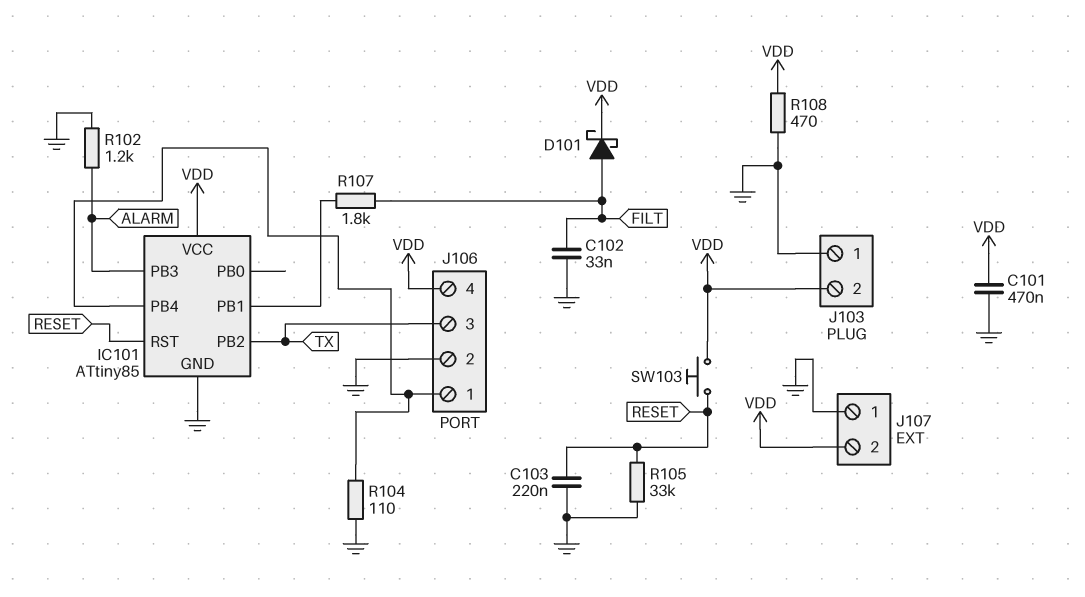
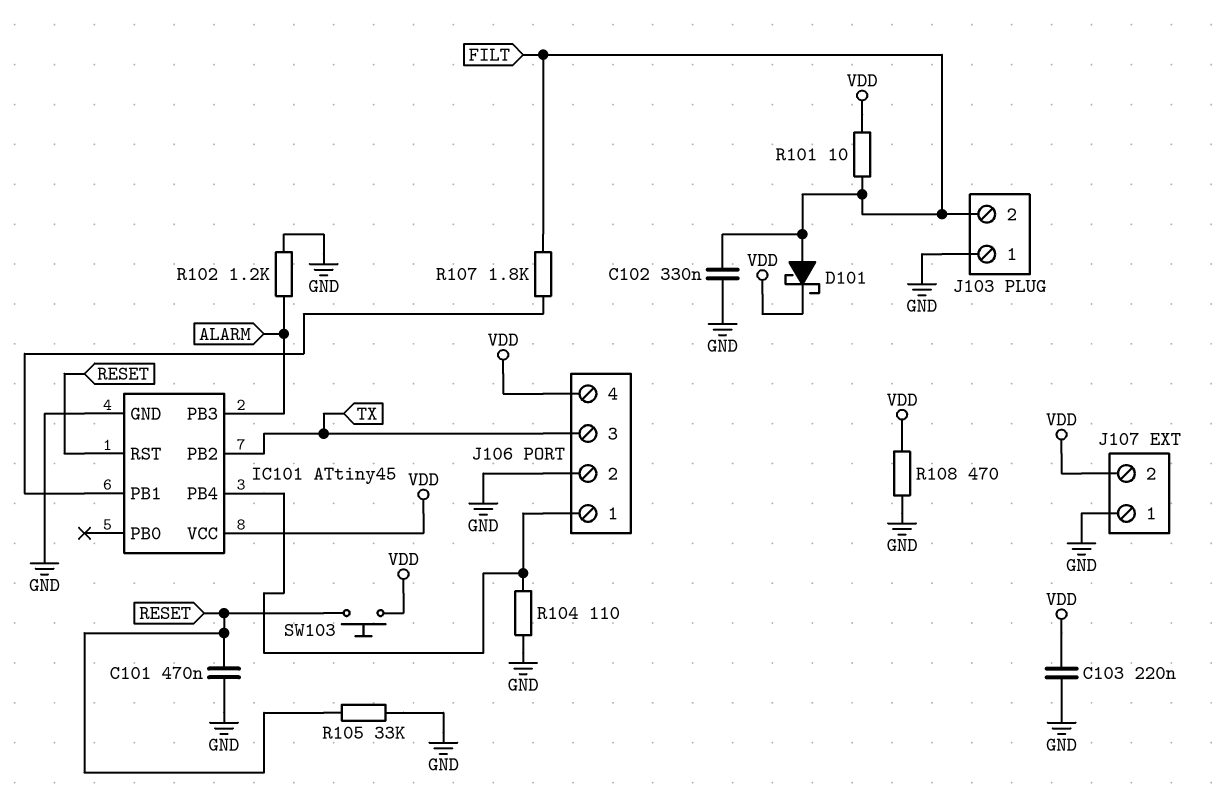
C101: 470nF (GND, VDD) -> 470nF (GND, RESET)
C102: 33nF (FILT, GND) -> 330nF (FILT, GND)
C103: 220nF (GND, RESET) -> 220nF (GND, VDD)
IC101: ATtiny85 -> ATtiny45
J103 pin 2: VDD -> FILT
R101: none -> 10 (FILT, VDD)

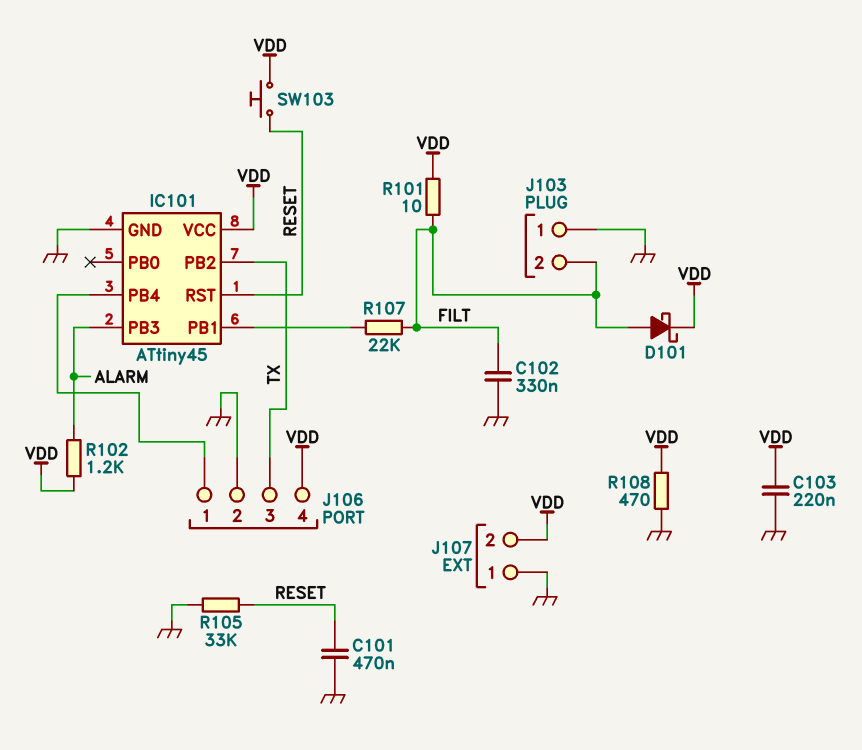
R102: 1.2k (ALARM, GND) -> 1.2k (ALARM, VDD)
R104: 110 (GND, IC101/PB4) -> none
R107: 1.8k (FILT, IC101/PB1) -> 22k (FILT, IC101/PB1)

